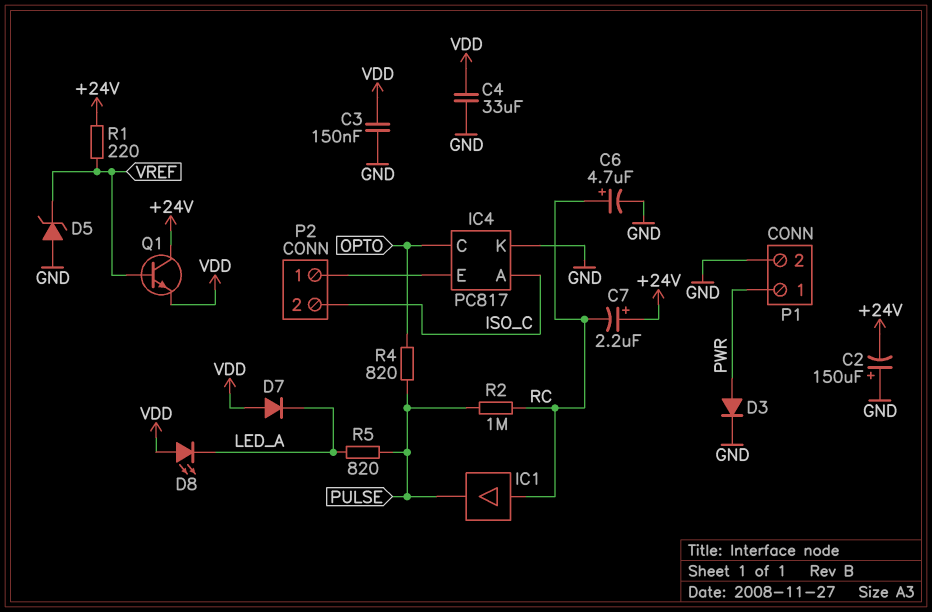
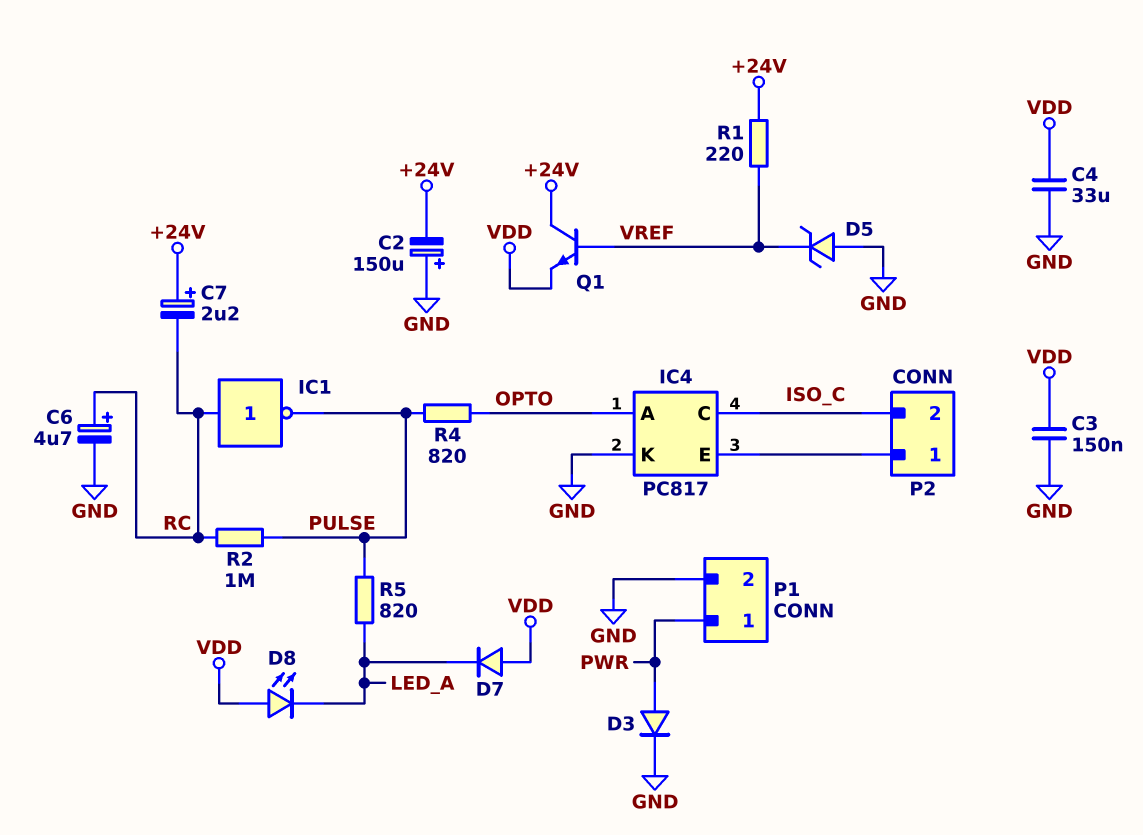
IC1: buffer (in RC, out PULSE) -> NOT (in RC, out PULSE)
IC4 pin A: ISO_C -> OPTO
IC4 pin C: OPTO -> ISO_C

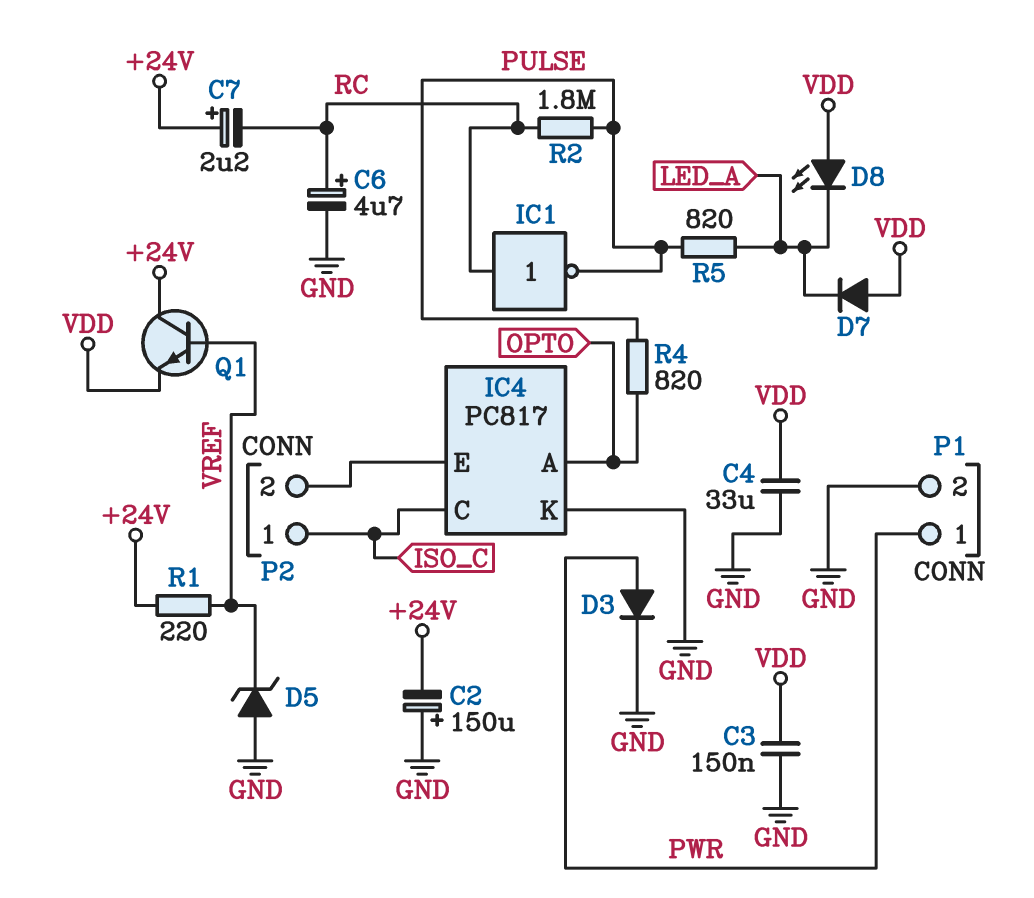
P2 pin 1: IC4/E -> ISO_C
P2 pin 2: ISO_C -> IC4/E
R2: 1M (PULSE, RC) -> 1.8M (PULSE, RC)

